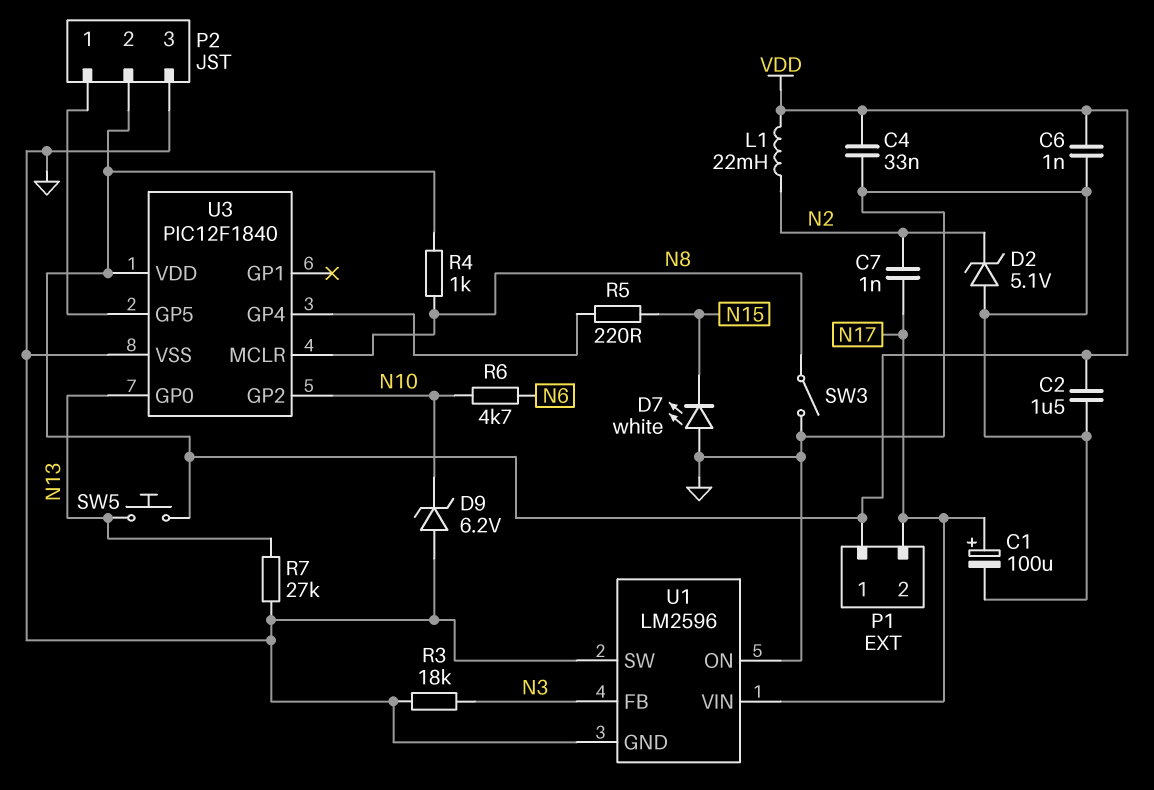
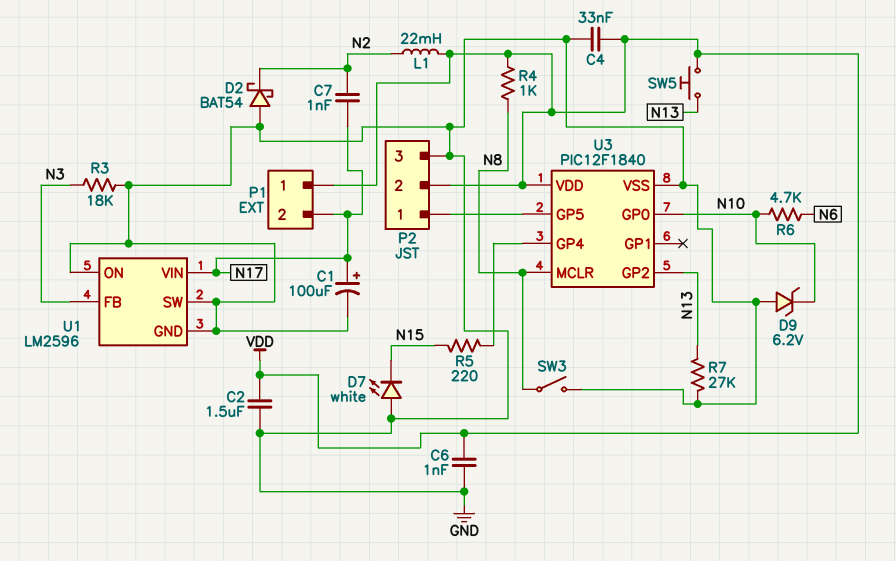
D2: zener 5.1V (A GND, K N2) -> schottky BAT54 (A GND, K N2)
U3 pin GP0: N13 -> N10
U3 pin GP2: N10 -> N13

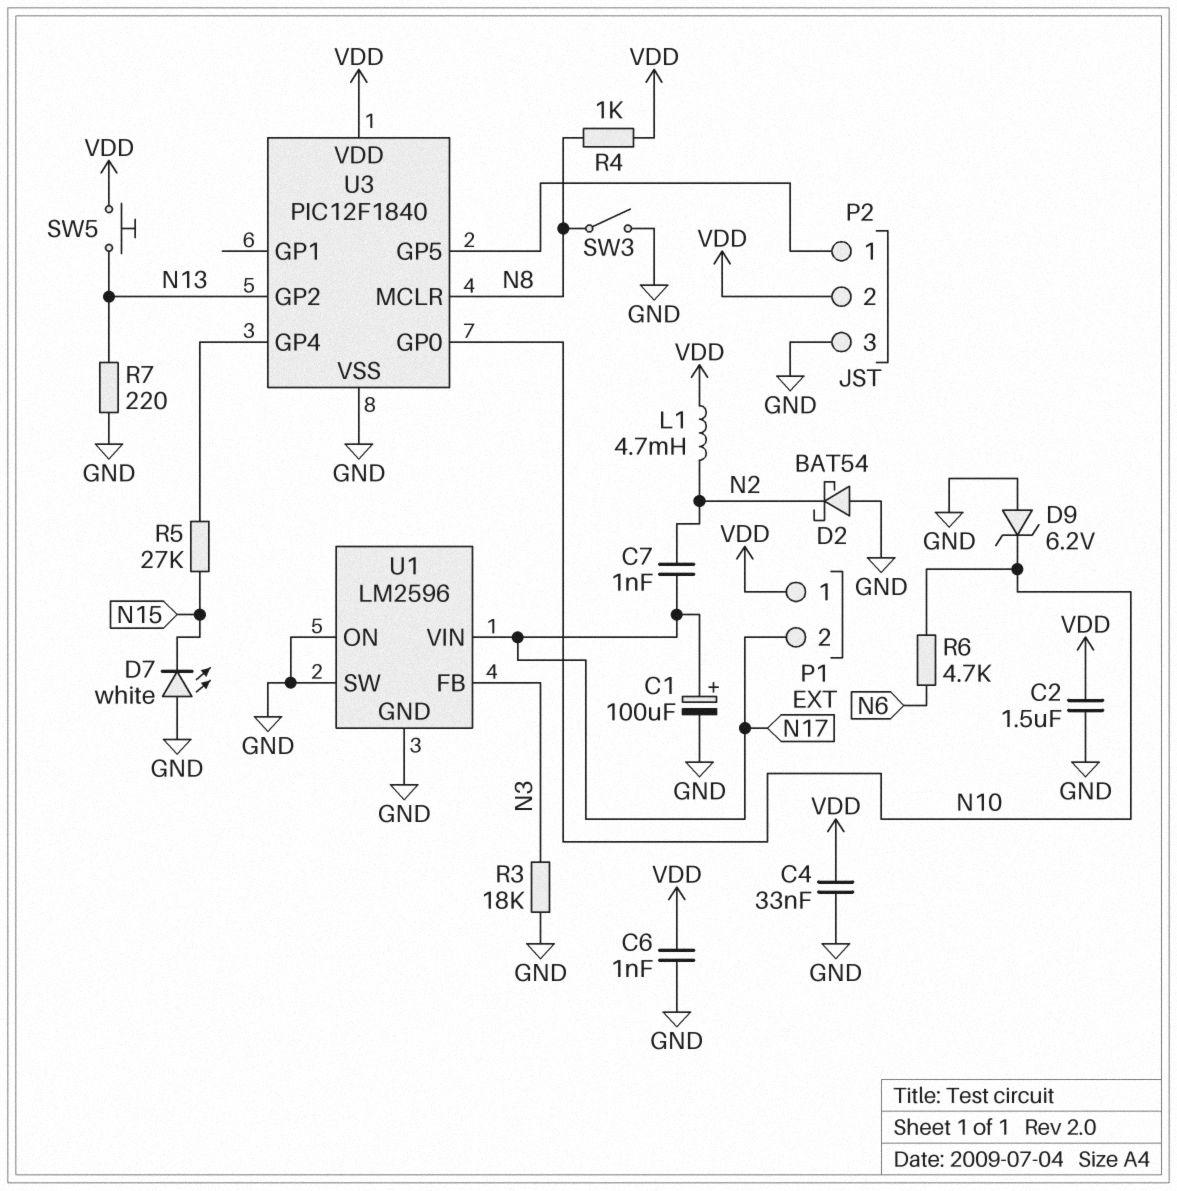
L1: 22mH (N2, VDD) -> 4.7mH (N2, VDD)
R5: 220 (N15, U3/GP4) -> 27k (N15, U3/GP4)
R7: 27k (GND, N13) -> 220 (GND, N13)

